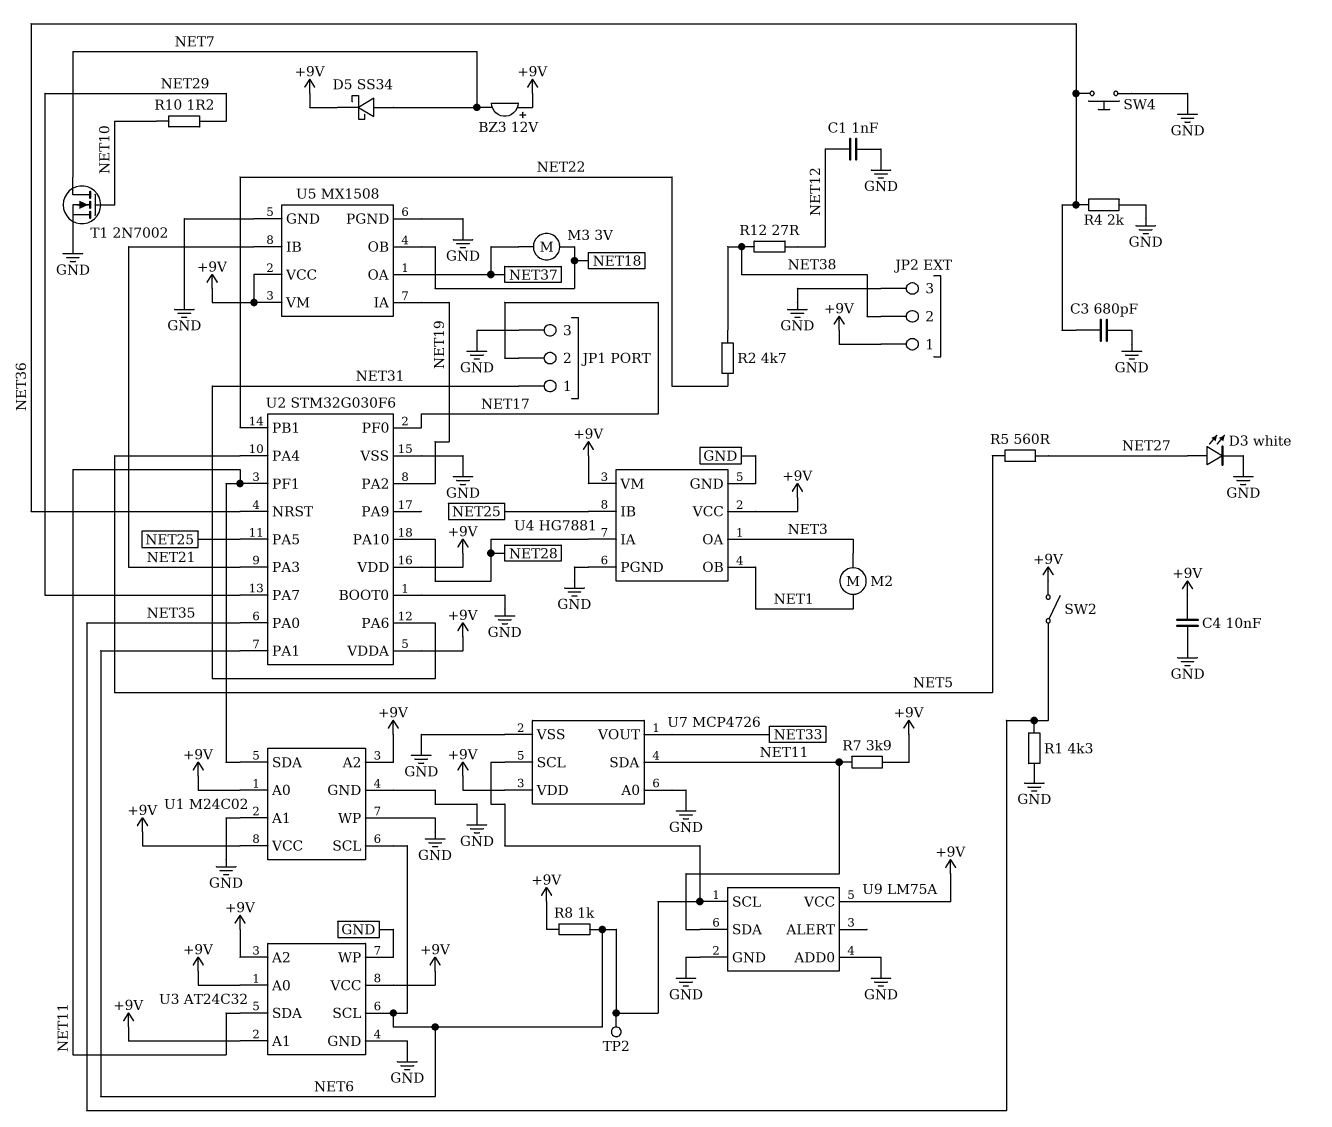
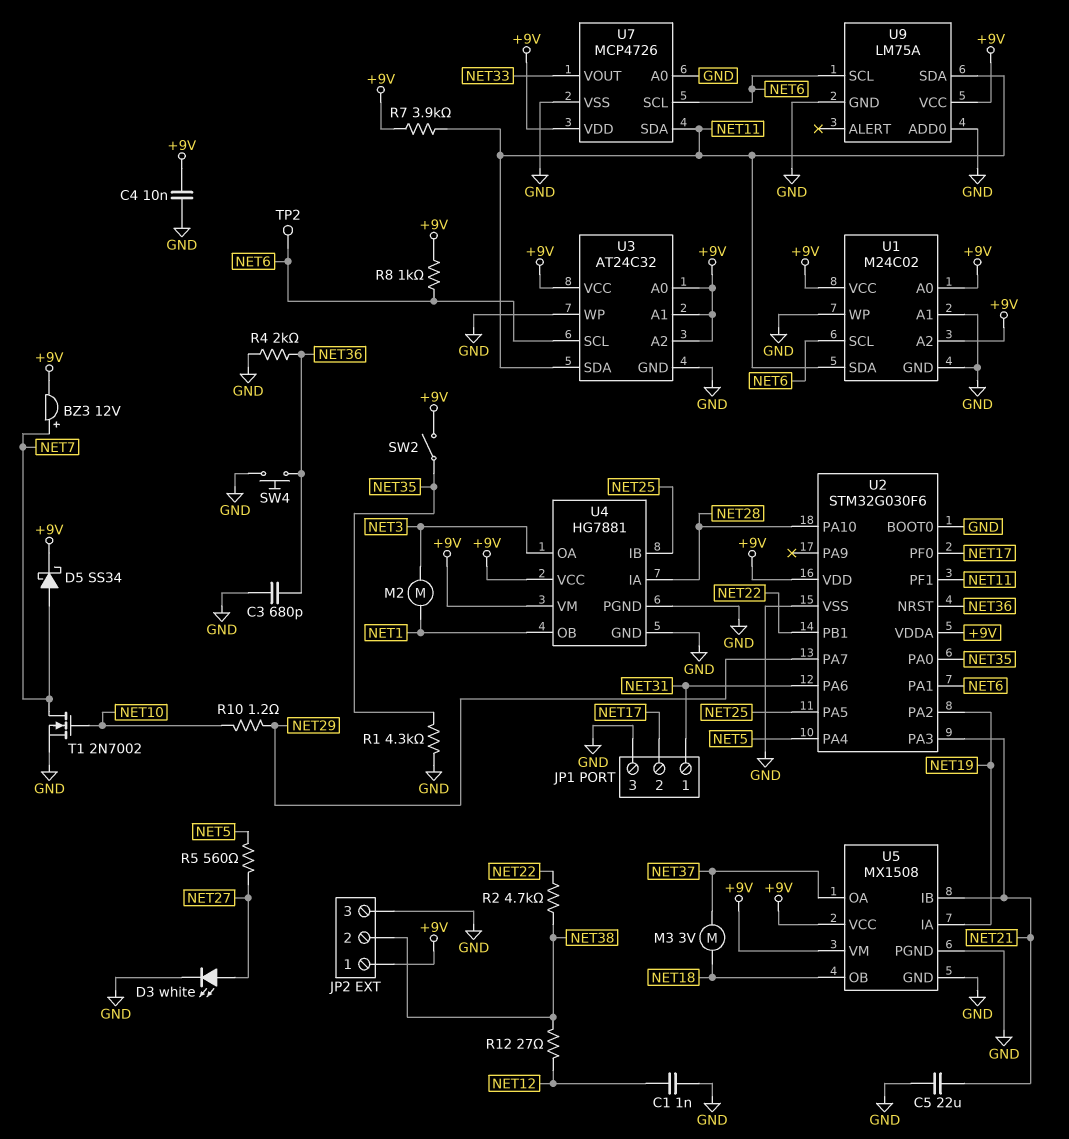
BZ3: buzzer 12V (plus +9V, minus NET7) -> buzzer 12V (plus NET7, minus +9V)
C5: none -> 22uF (GND, NET21)

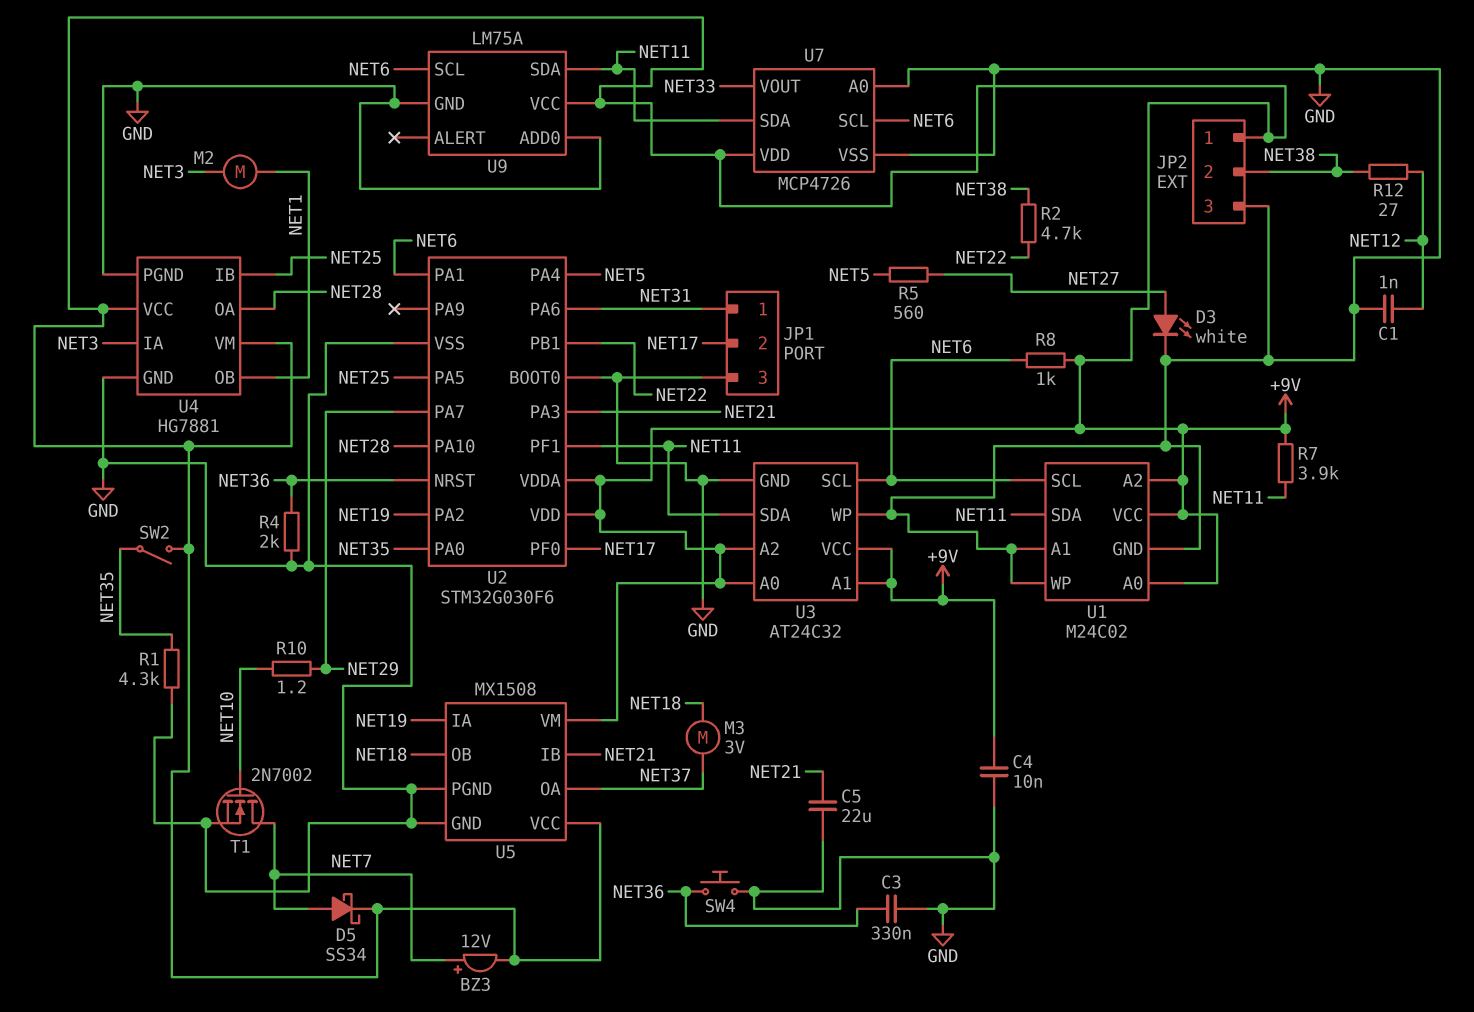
C3: 680pF (GND, NET36) -> 330nF (GND, NET36)
TP2: test point (NET6) -> none
U4 pin IA: NET28 -> NET3
U4 pin OA: NET3 -> NET28

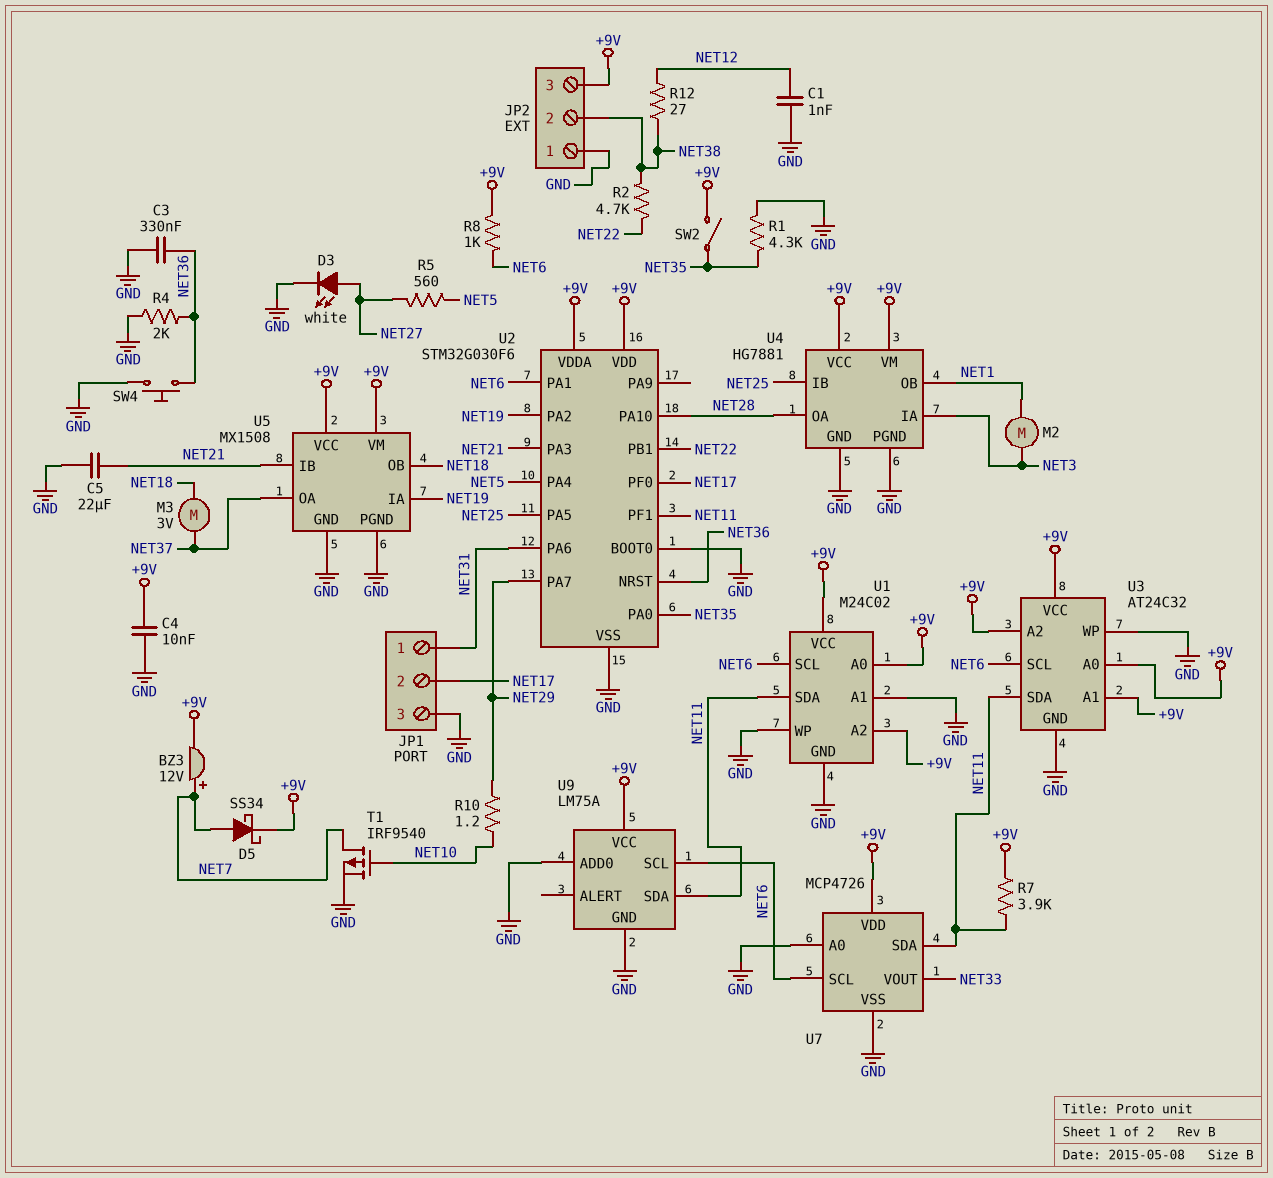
JP2 pin 1: +9V -> GND
JP2 pin 3: GND -> +9V
T1: NMOS 2N7002 (G NET10, D NET7, S GND) -> PMOS IRF9540 (G NET10, D NET7, S GND)

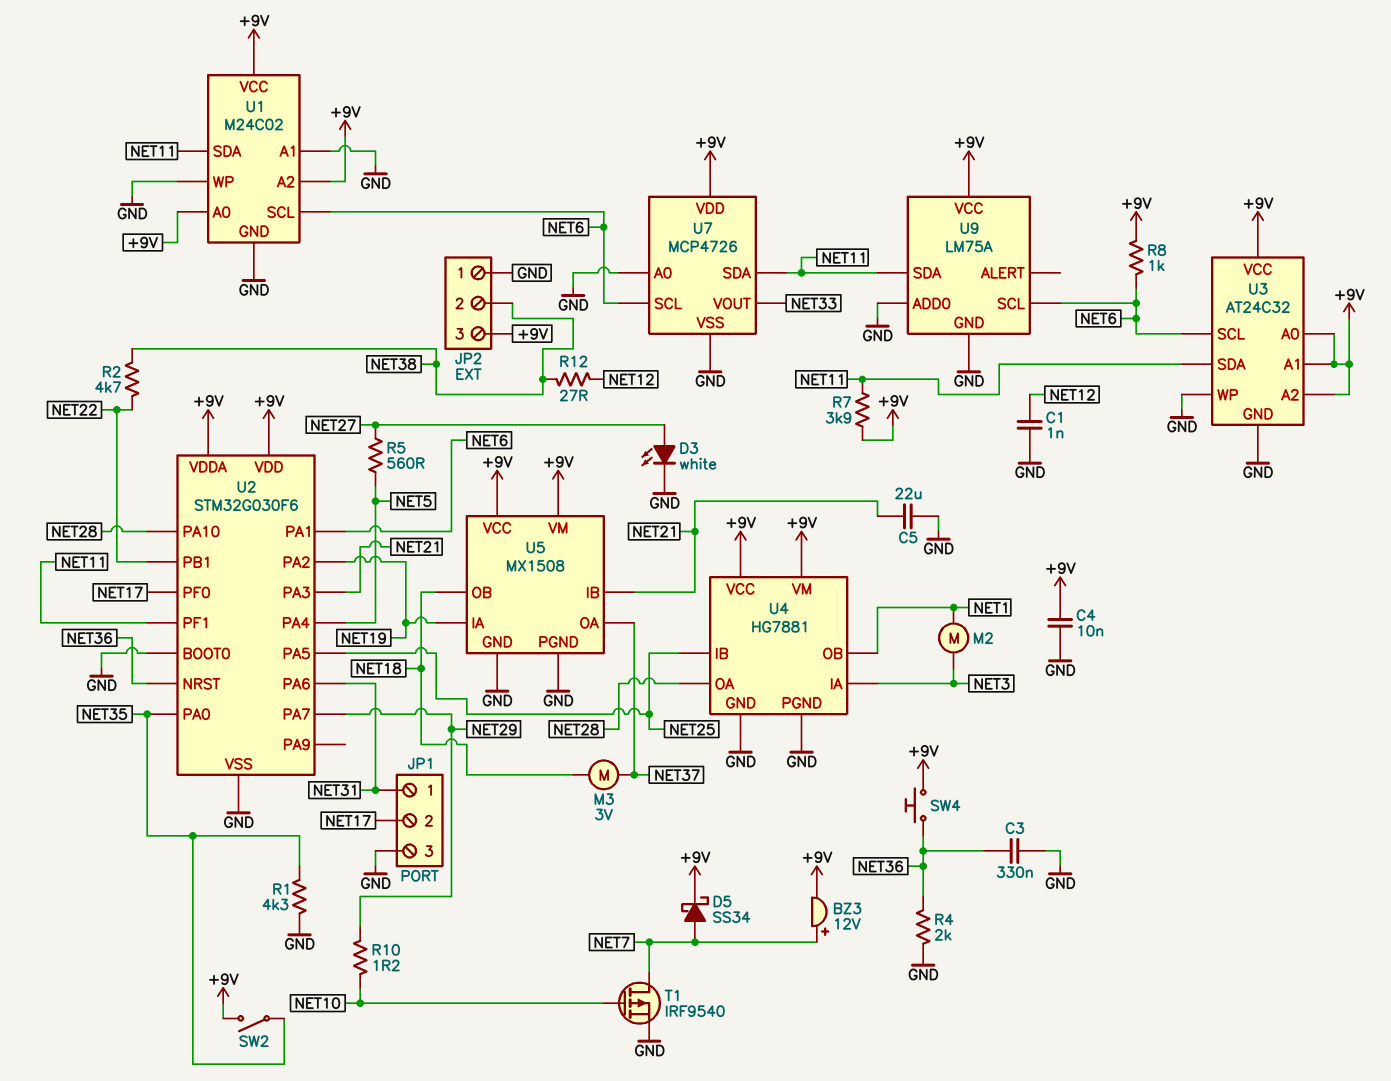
SW4: button (GND, NET36) -> button (+9V, NET36)

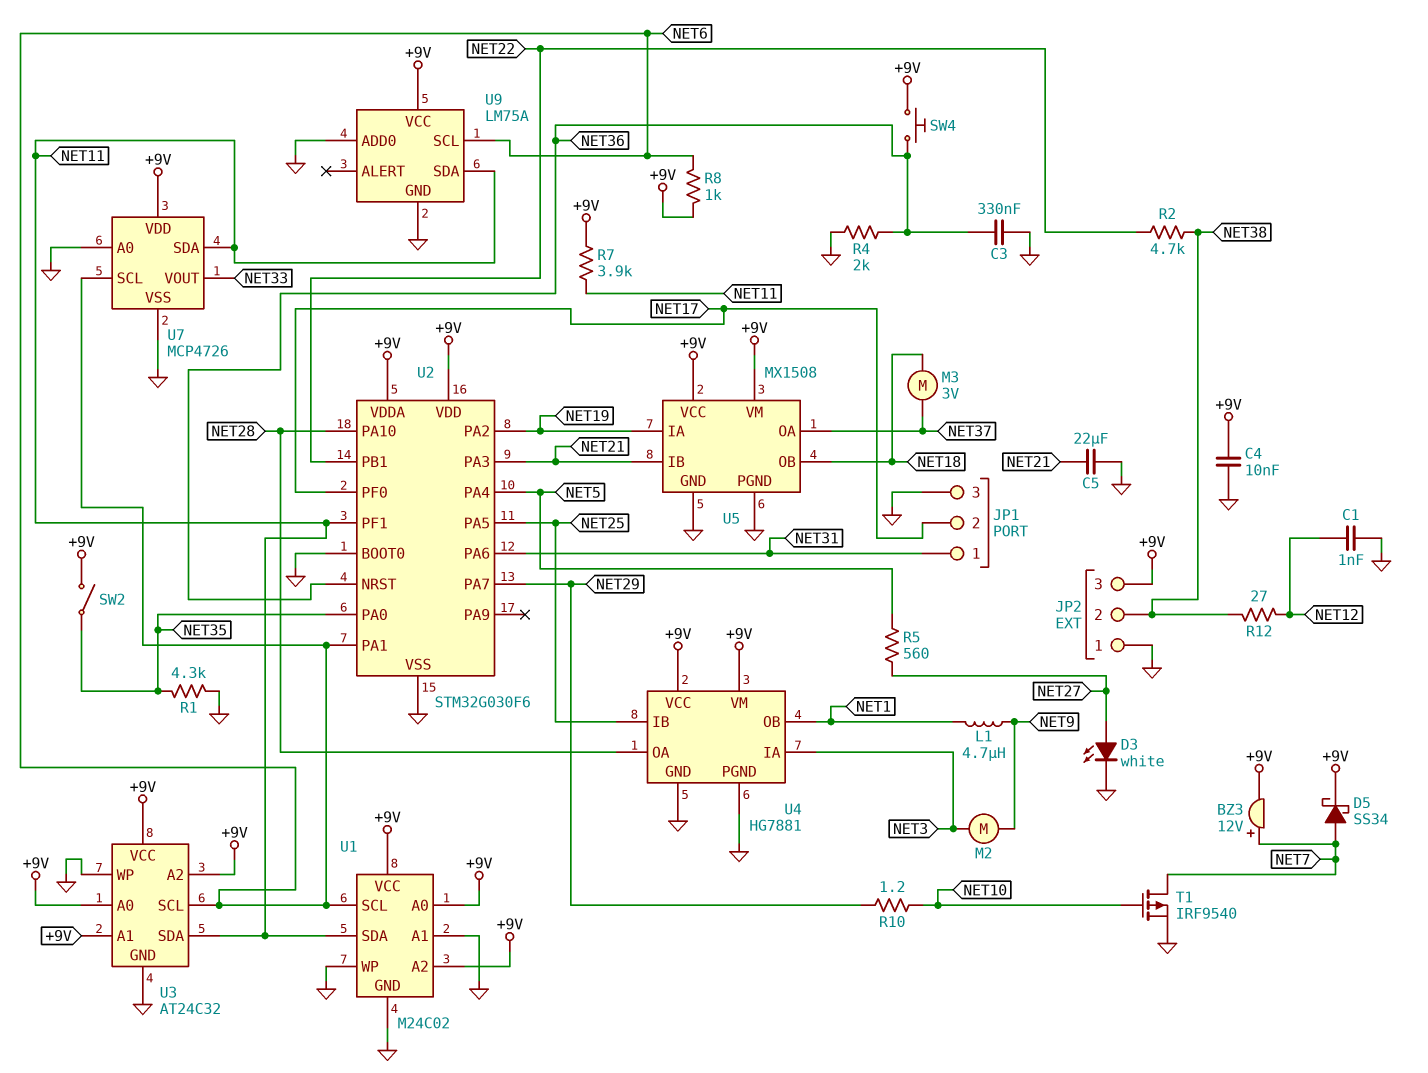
L1: none -> 4.7uH (NET1, NET9)
M2: motor (NET1, NET3) -> motor (NET3, NET9)

